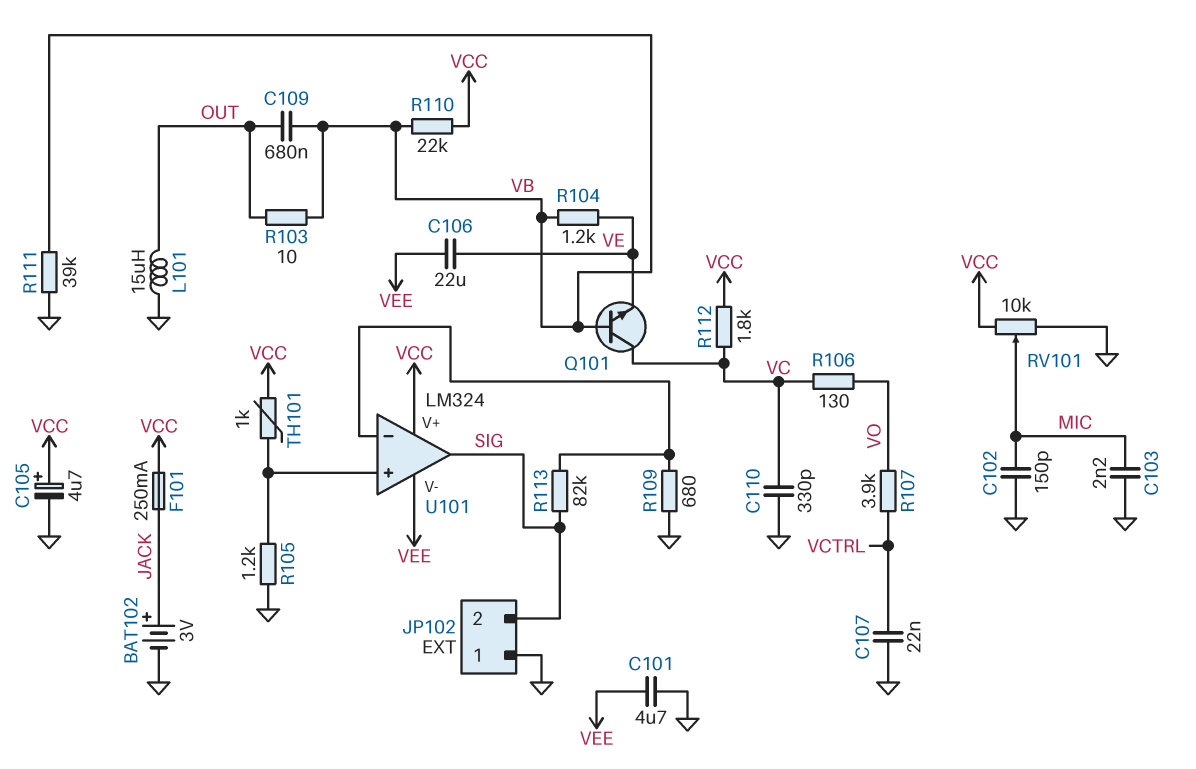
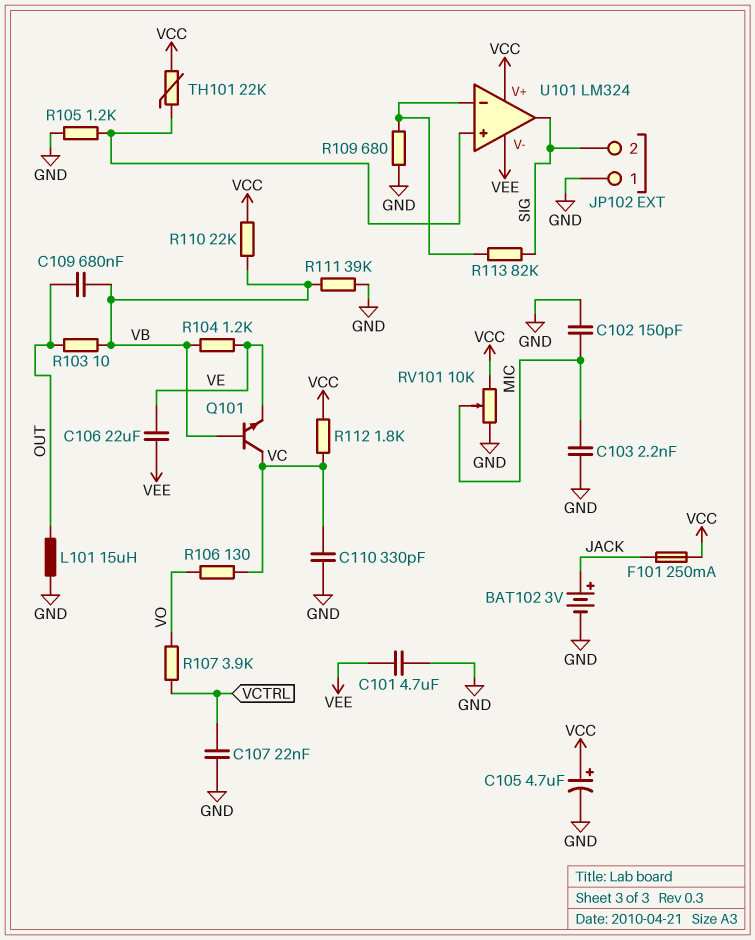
TH101: 1k (U101/in+, VCC) -> 22k (U101/in+, VCC)

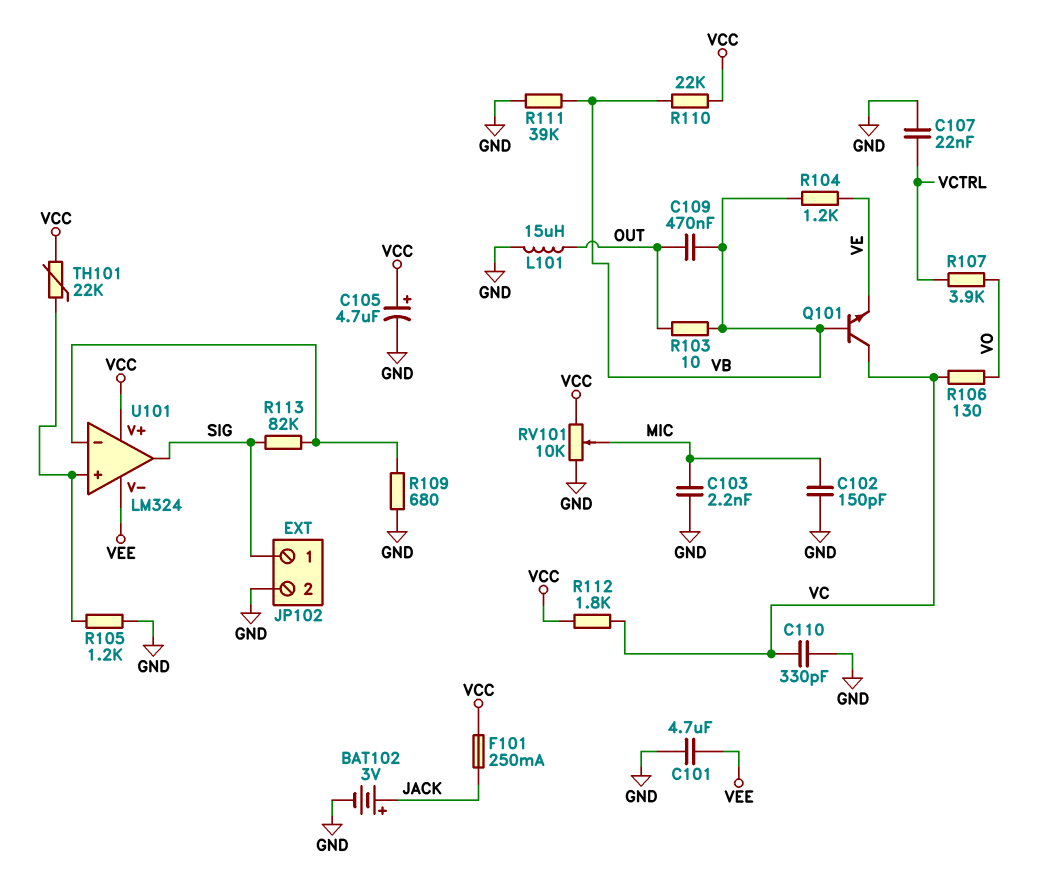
C106: 22uF (VE, VEE) -> none
C109: 680nF (OUT, VB) -> 470nF (OUT, VB)
JP102 pin 1: GND -> SIG
JP102 pin 2: SIG -> GND

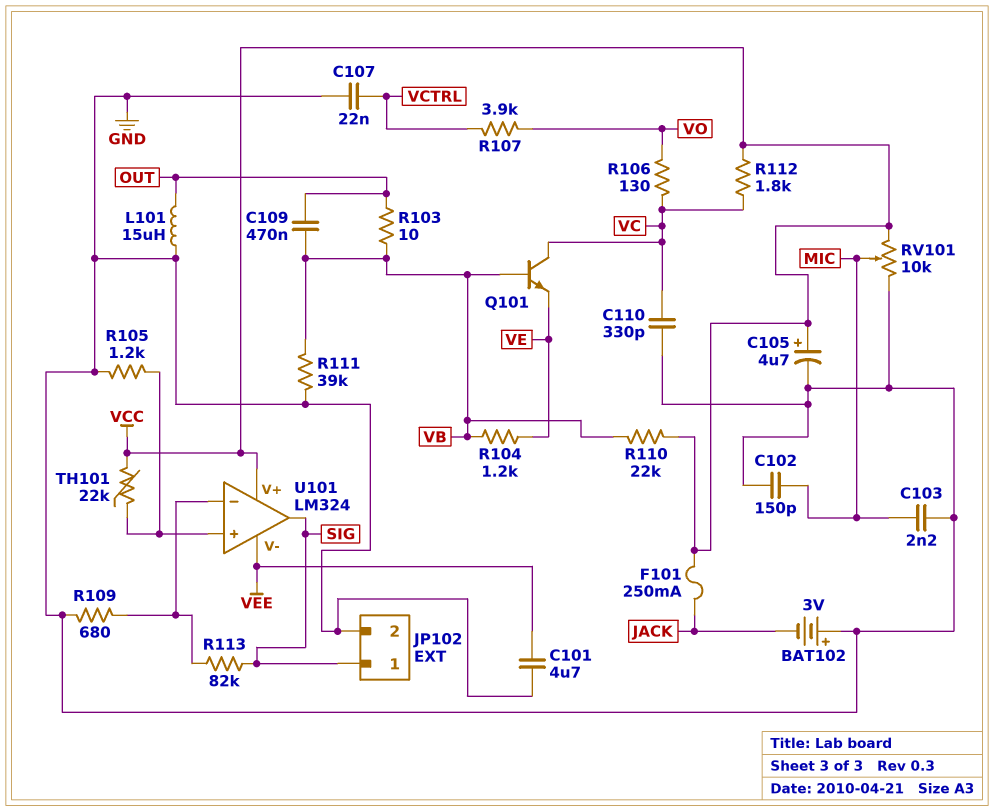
BAT102: 3V (plus JACK, minus GND) -> 3V (plus GND, minus JACK)

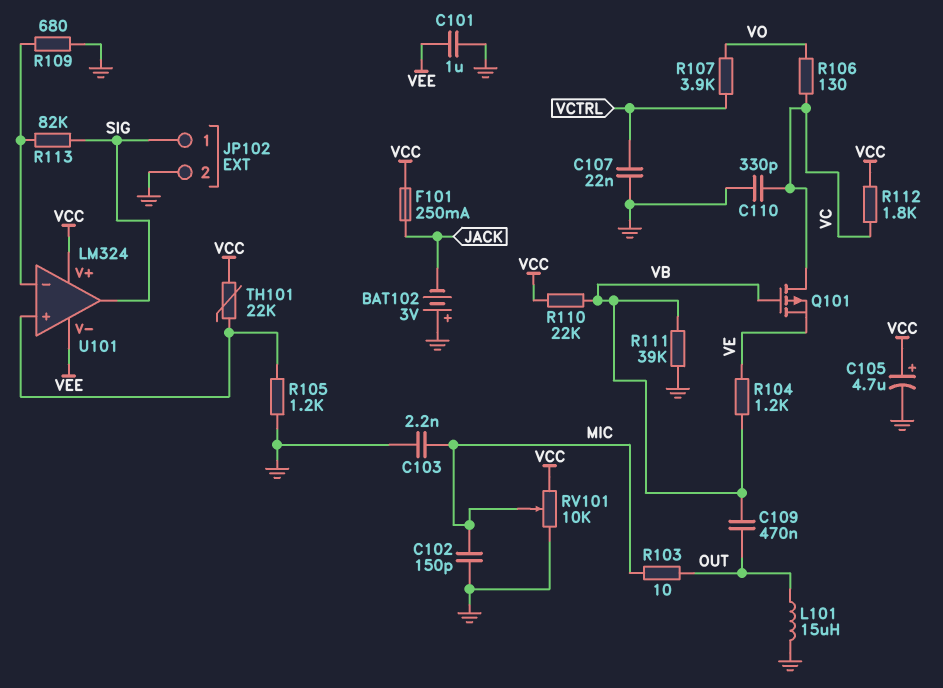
C101: 4.7uF (GND, VEE) -> 1uF (GND, VEE)
Q101: NPN (B VB, C VC, E VE) -> PMOS (G VB, D VC, S VE)
R103: 10 (OUT, VB) -> 10 (MIC, OUT)

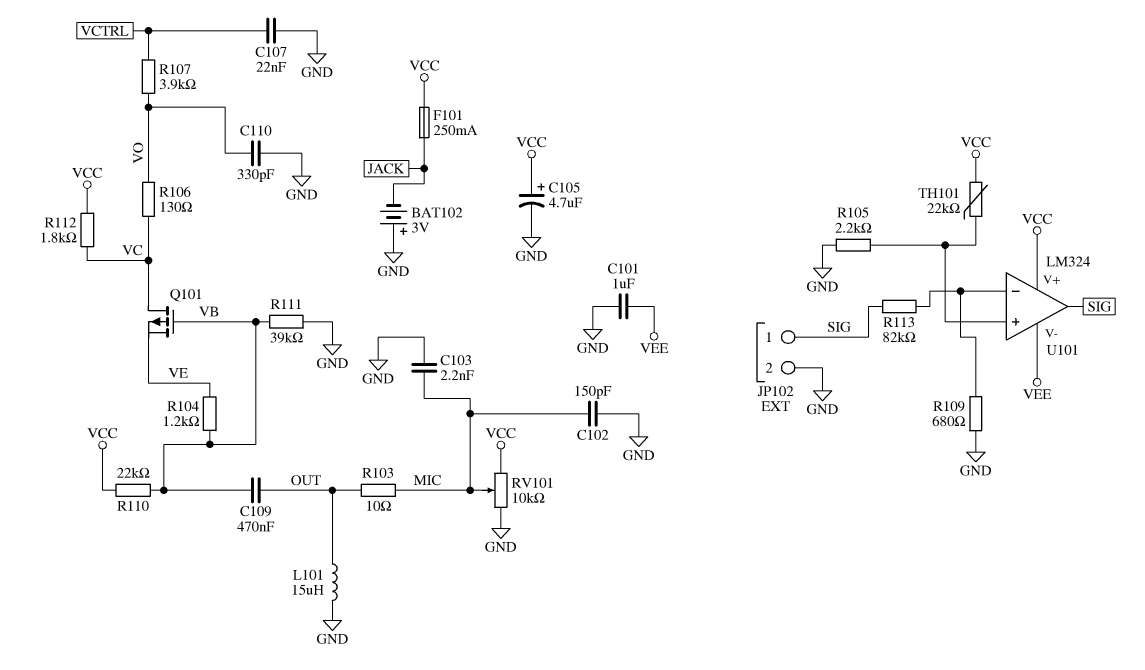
C110: 330pF (GND, VC) -> 330pF (GND, VO)
R105: 1.2k (GND, U101/in+) -> 2.2k (GND, U101/in+)

